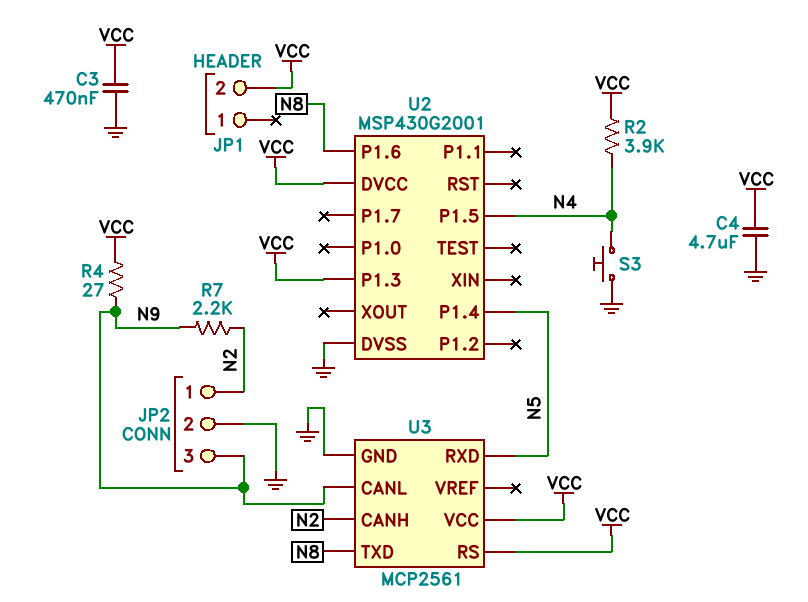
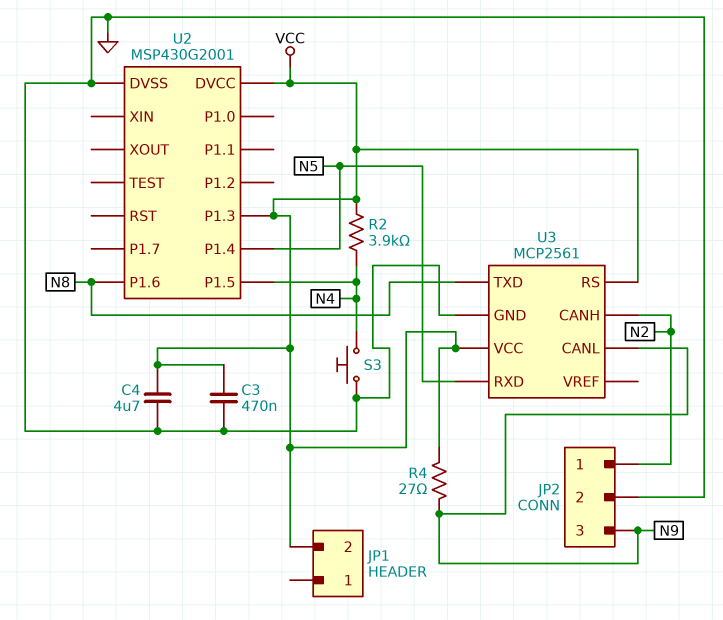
R7: 2.2k (N2, N9) -> none

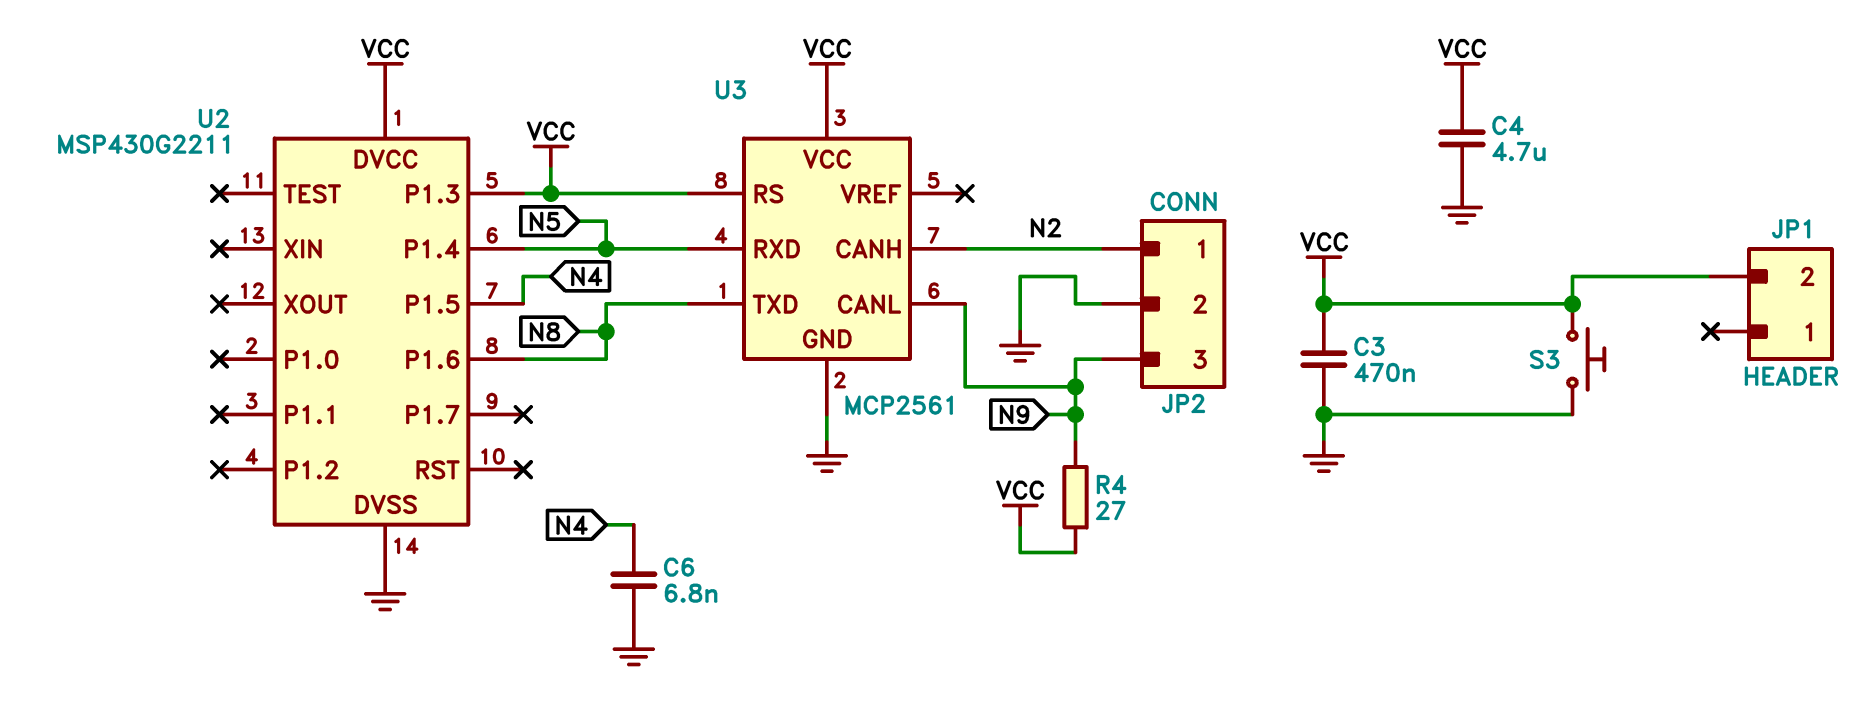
C6: none -> 6.8nF (GND, N4)
R2: 3.9k (N4, VCC) -> none
S3: button (GND, N4) -> button (GND, VCC)
U2: MSP430G2001 -> MSP430G2211

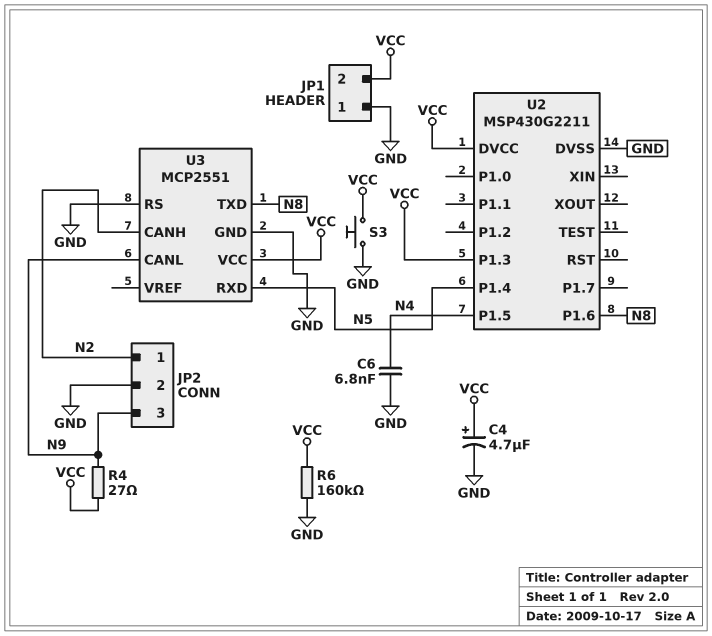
C3: 470nF (GND, VCC) -> none
C4: 4.7uF (GND, VCC) -> 4.7uF (plus VCC, minus GND)
JP1 pin 1: none -> GND
R6: none -> 160k (GND, VCC)
U3: MCP2561 -> MCP2551
U3 pin RS: VCC -> GND

